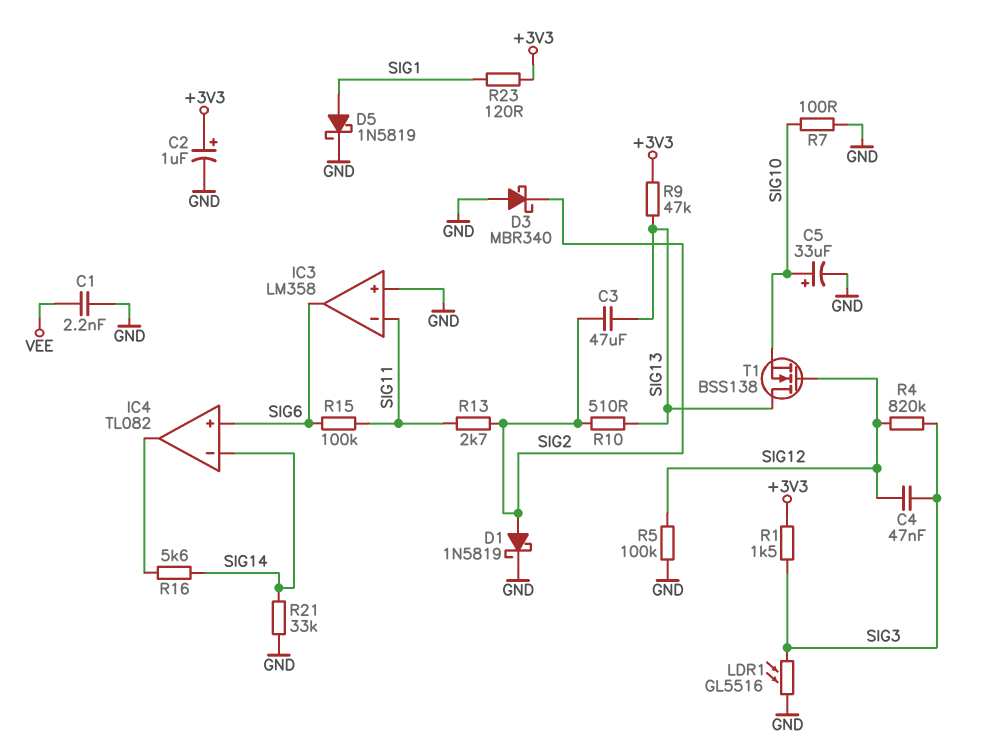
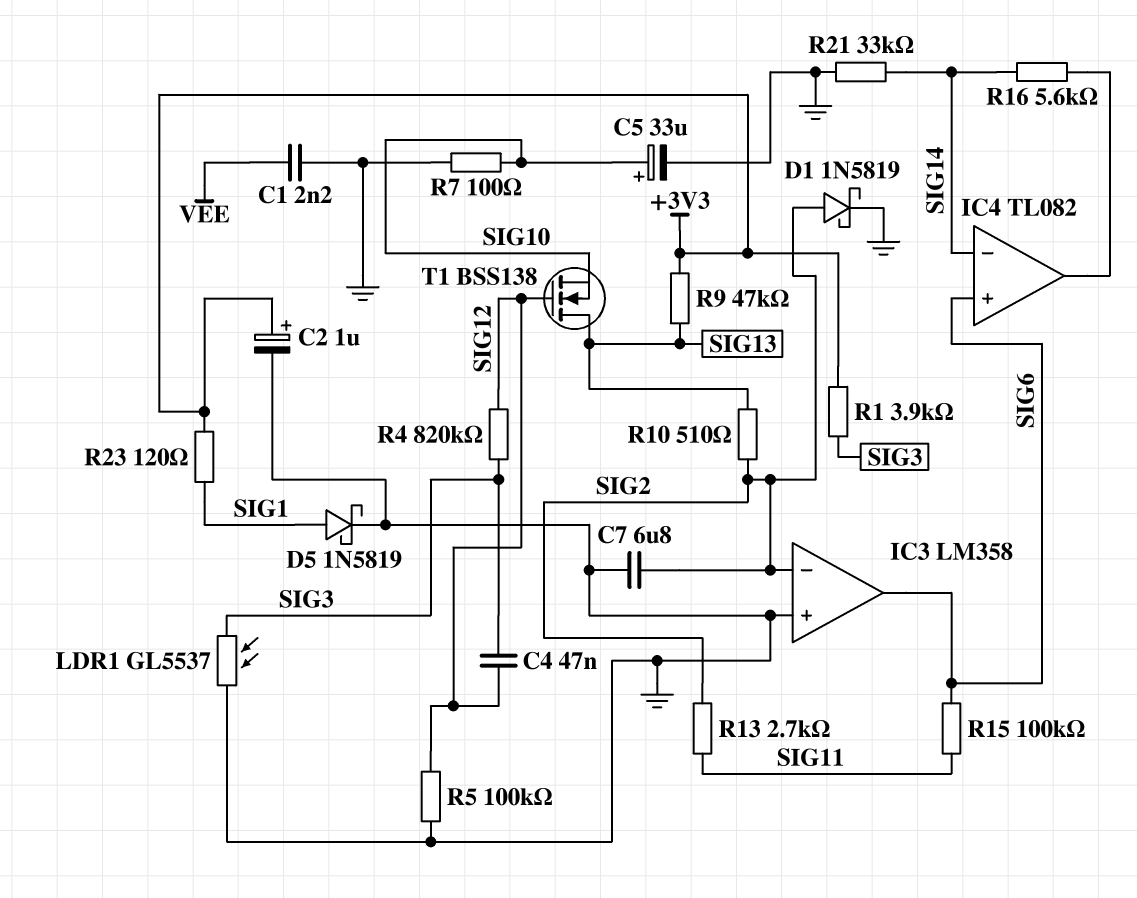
C3: 47uF (SIG2, SIG13) -> none
C7: none -> 6.8uF (GND, SIG2)
D3: schottky MBR340 (A GND, K SIG2) -> none
IC3 pin in-: SIG11 -> SIG2
LDR1: GL5516 (GND, SIG3) -> GL5537 (GND, SIG3)
R1: 1.5k (+3V3, SIG3) -> 3.9k (+3V3, SIG3)

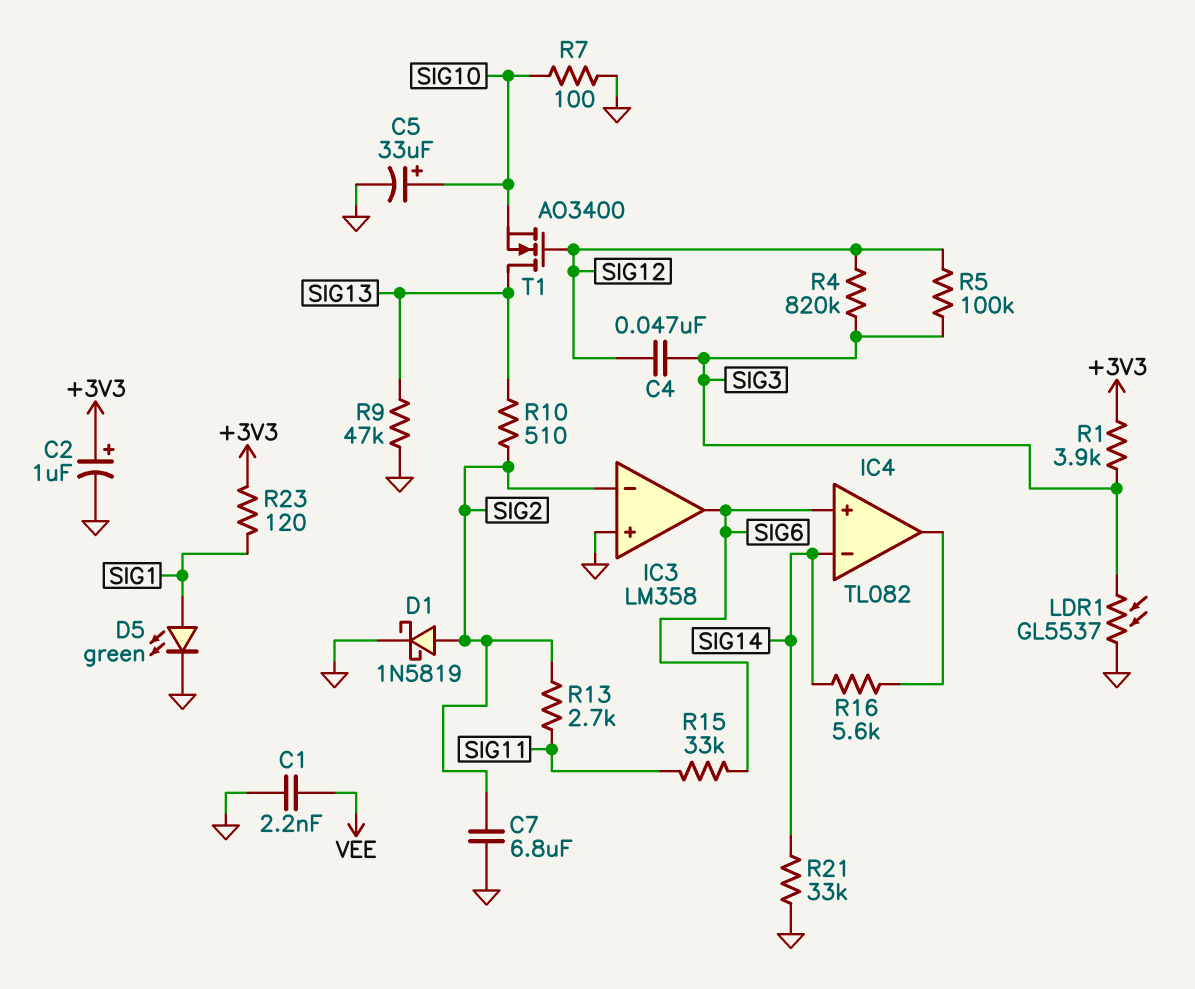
D5: schottky 1N5819 (A SIG1, K GND) -> LED green (A SIG1, K GND)
R5: 100k (GND, SIG12) -> 100k (SIG3, SIG12)
R9: 47k (+3V3, SIG13) -> 47k (GND, SIG13)
R15: 100k (SIG6, SIG11) -> 33k (SIG6, SIG11)
T1: NMOS BSS138 (G SIG12, D SIG13, S SIG10) -> NMOS AO3400 (G SIG12, D SIG13, S SIG10)

